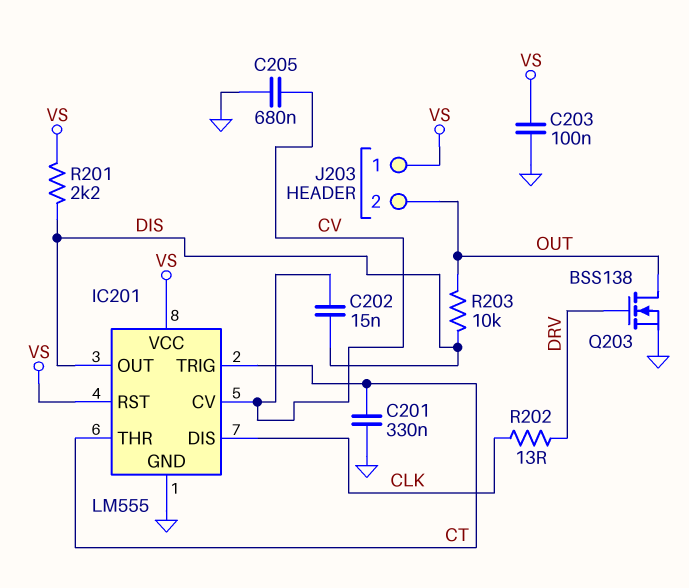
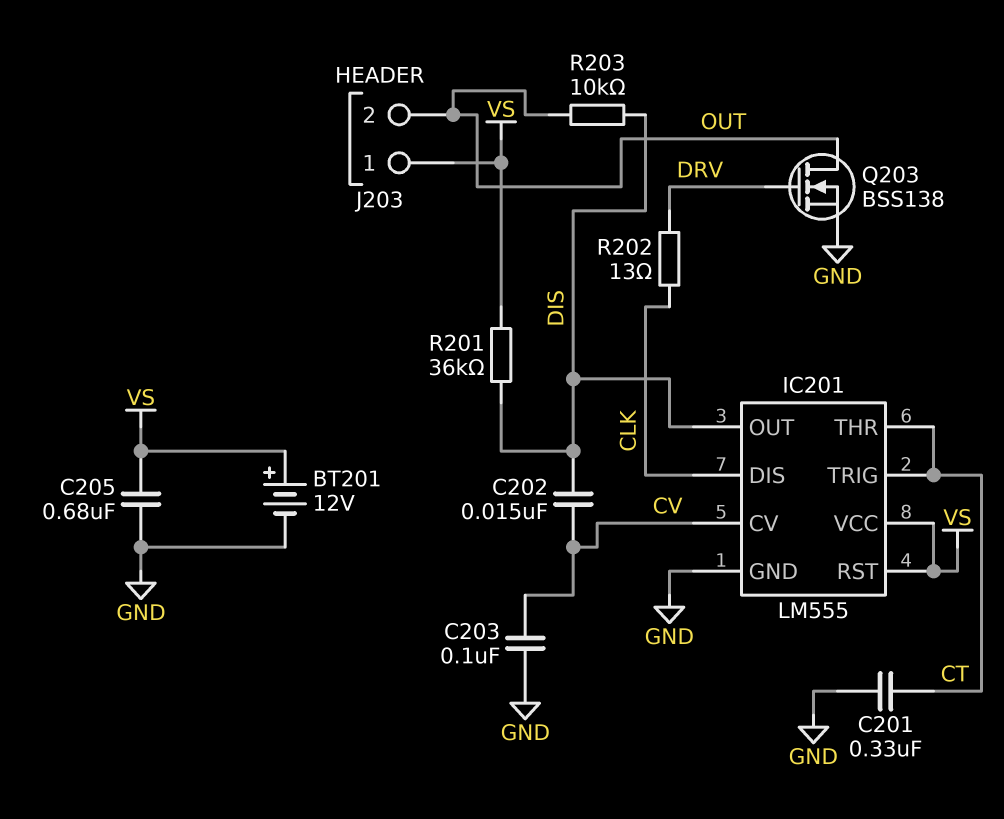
BT201: none -> 12V (plus VS, minus GND)
C203: 100nF (GND, VS) -> 100nF (CV, GND)
C205: 680nF (CV, GND) -> 680nF (GND, VS)
R201: 2.2k (DIS, VS) -> 36k (DIS, VS)

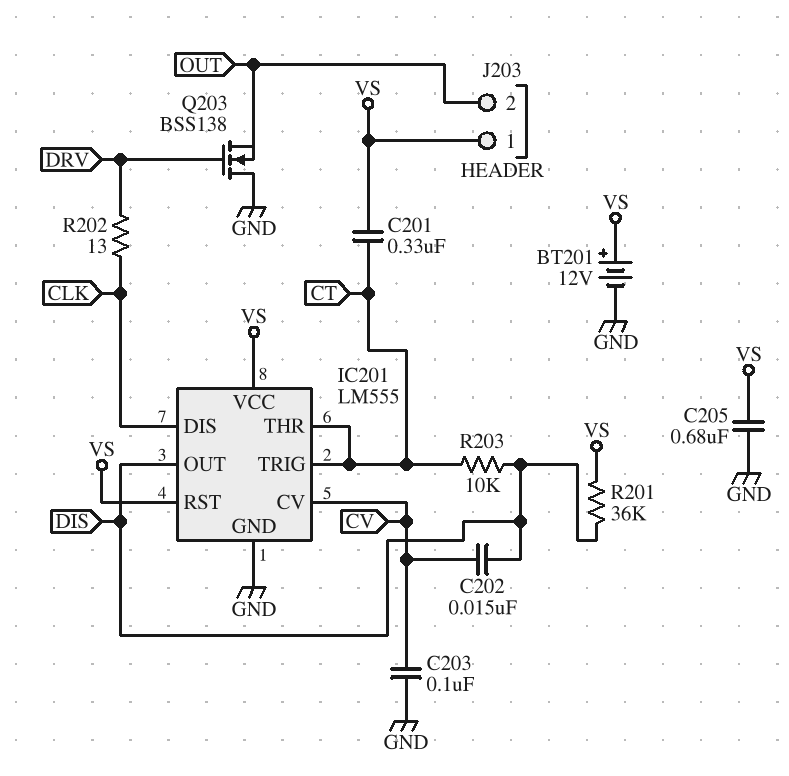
C201: 330nF (CT, GND) -> 330nF (CT, VS)
Q203: NMOS BSS138 (G DRV, D OUT, S GND) -> NMOS BSS138 (G DRV, D GND, S OUT)
R203: 10k (DIS, OUT) -> 10k (CT, DIS)

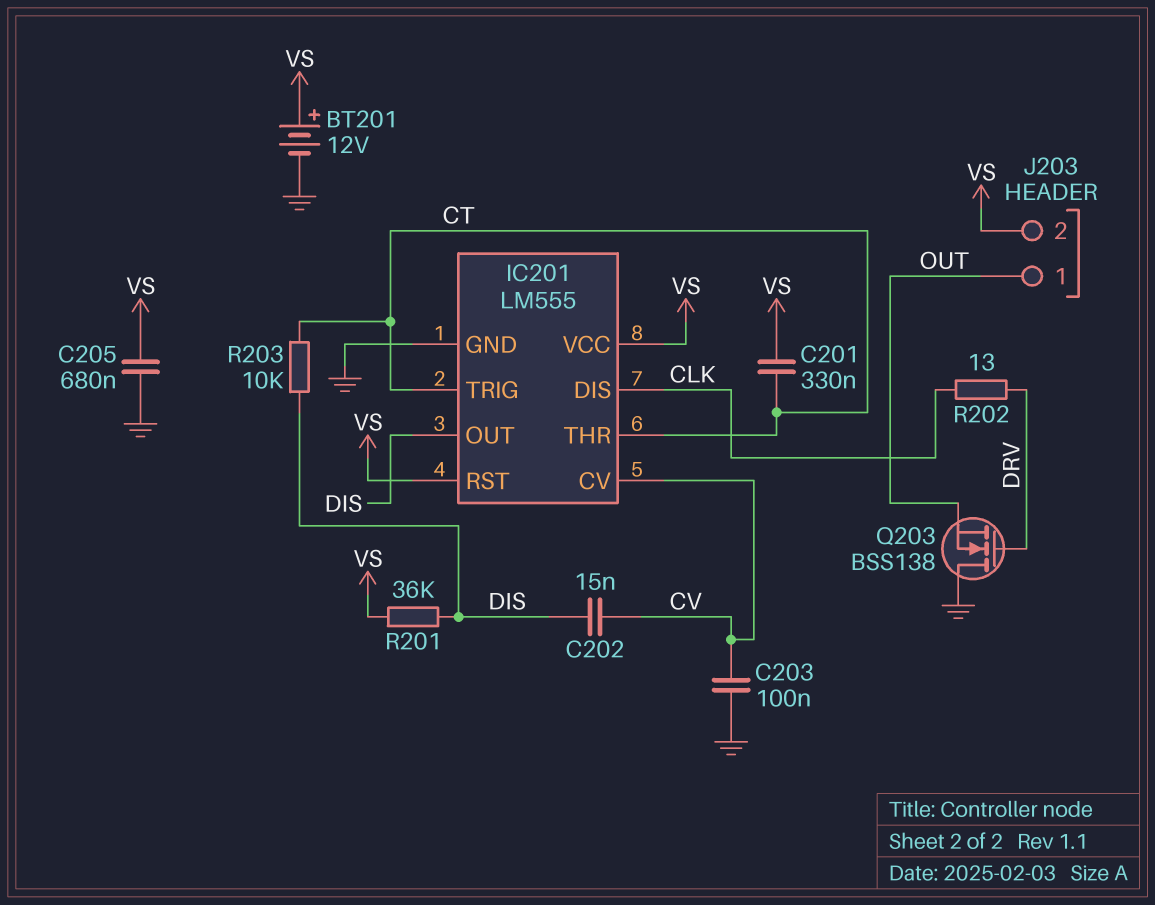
J203 pin 1: VS -> OUT
J203 pin 2: OUT -> VS

